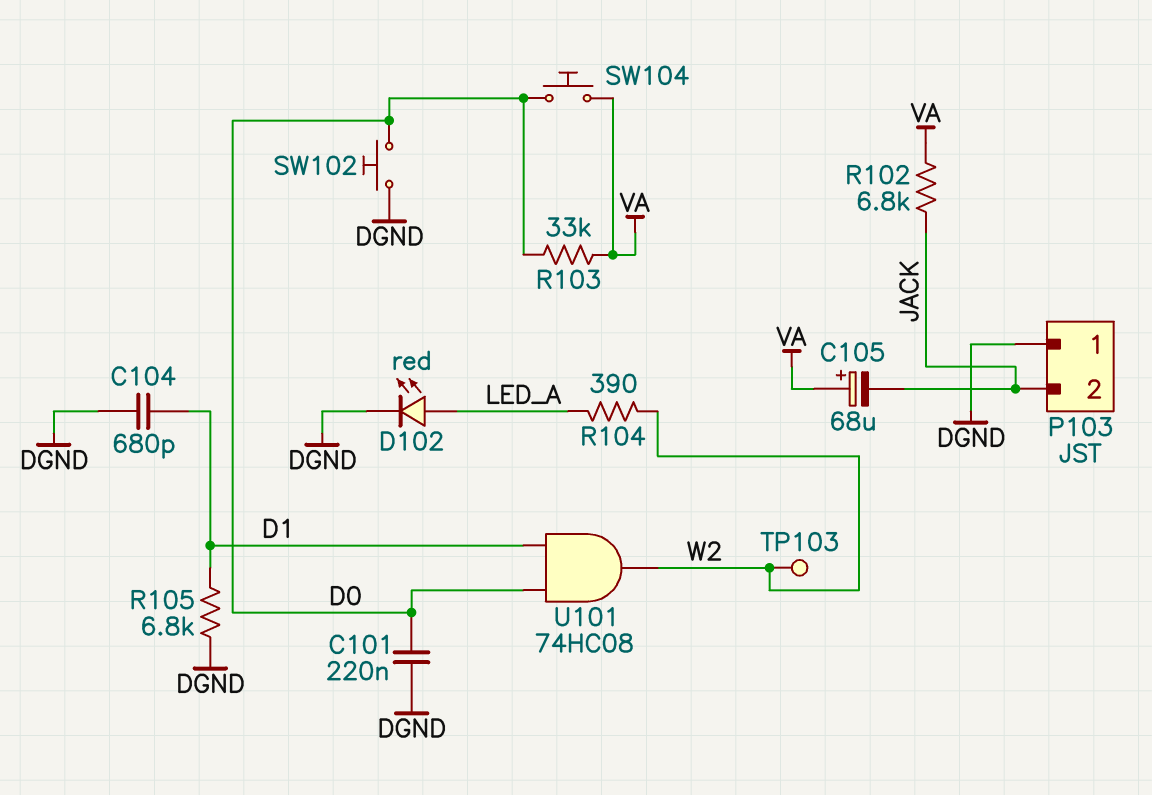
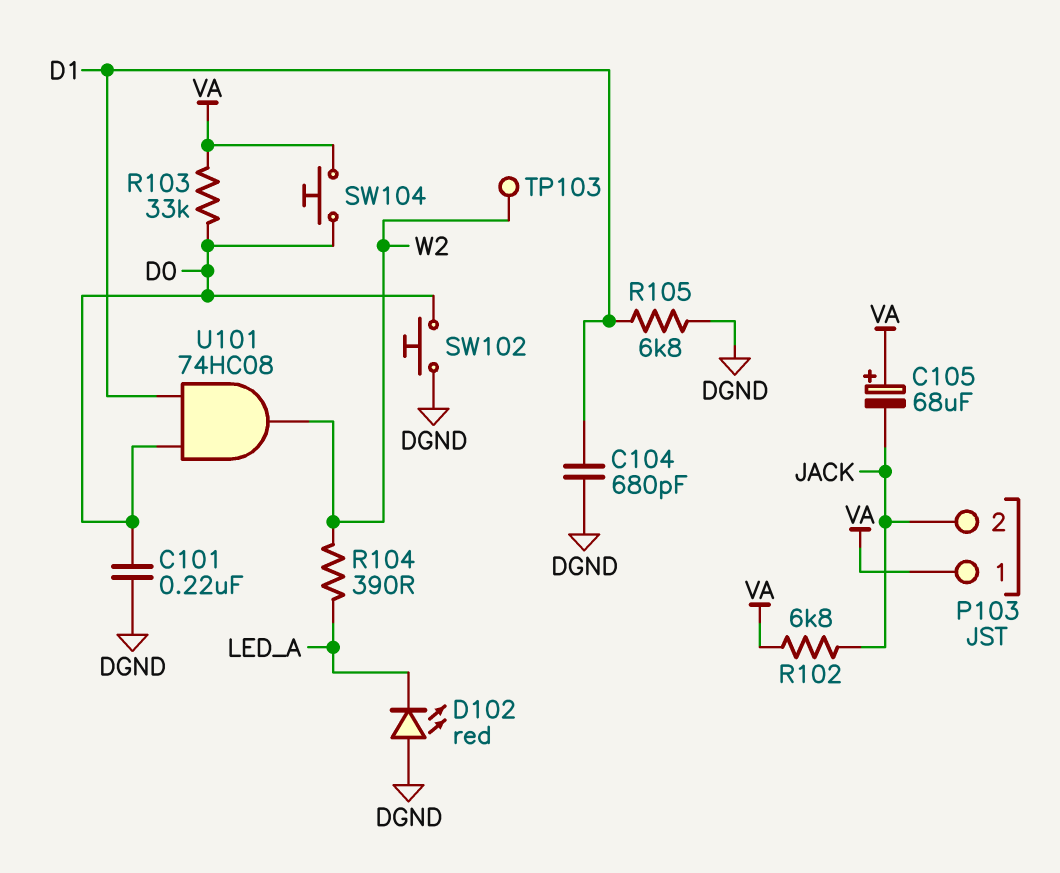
D102: LED red (A LED_A, K DGND) -> LED red (A DGND, K LED_A)
P103 pin 1: DGND -> VA

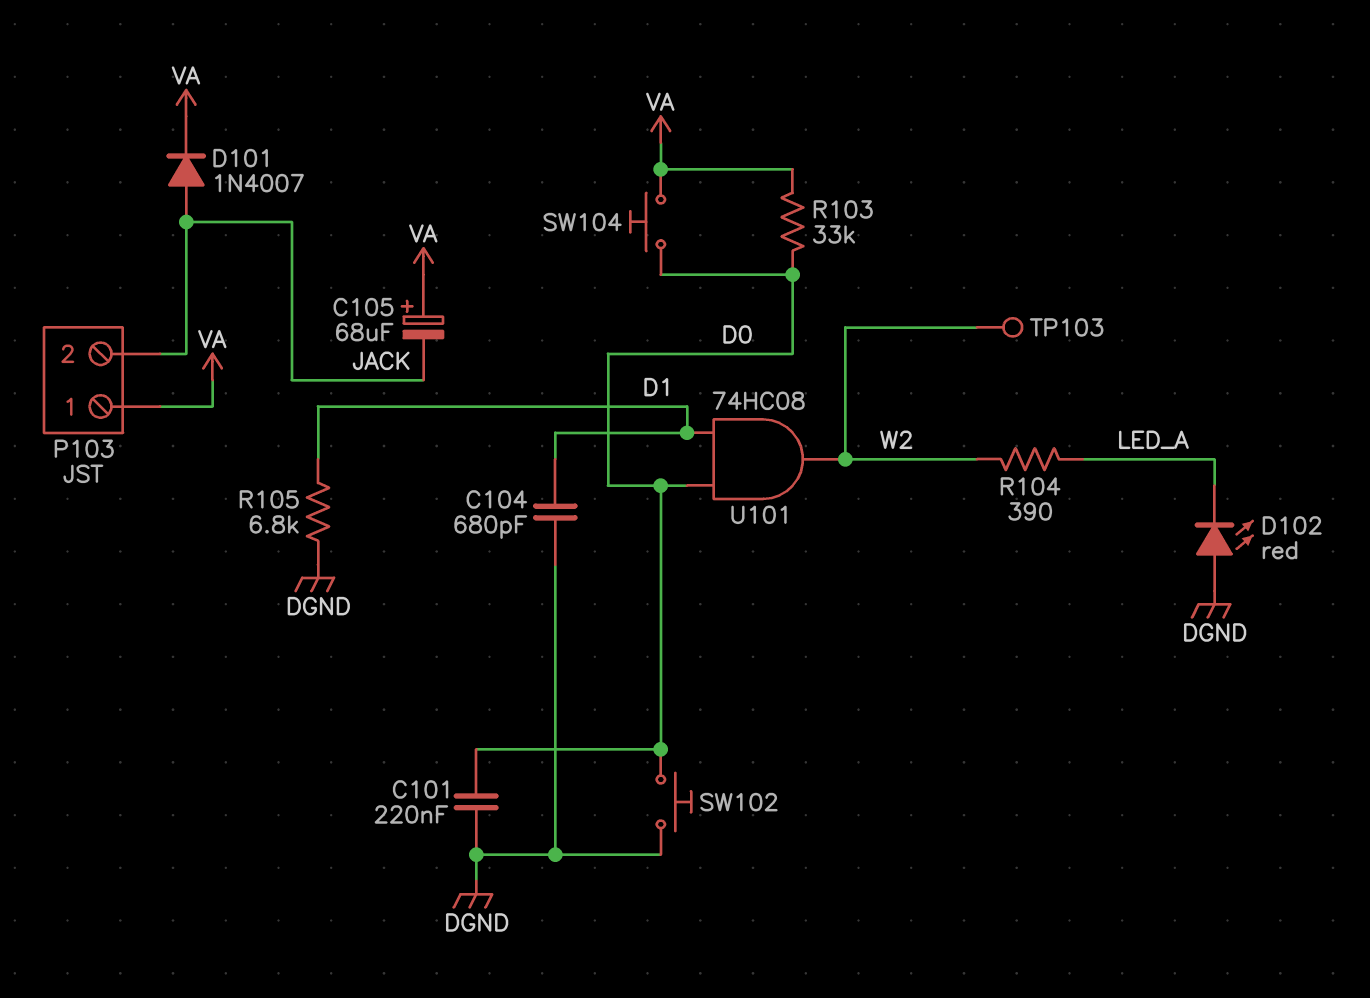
D101: none -> diode 1N4007 (A JACK, K VA)
R102: 6.8k (JACK, VA) -> none

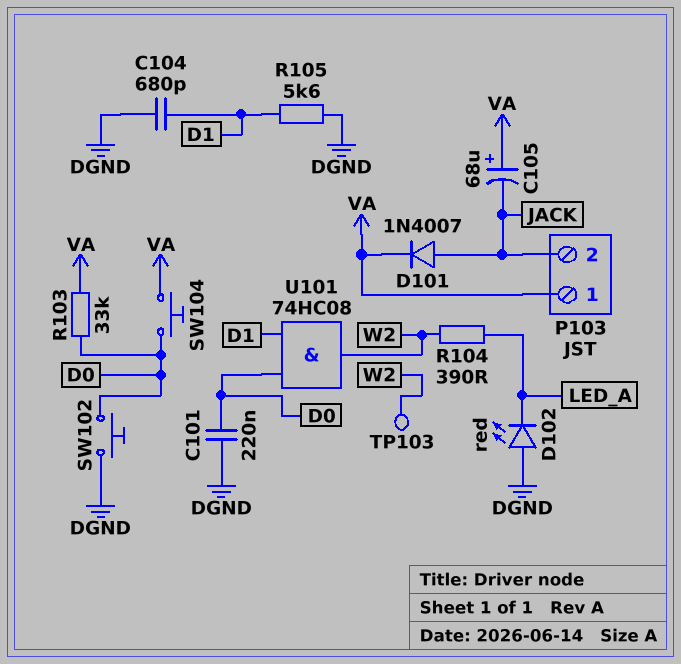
R105: 6.8k (D1, DGND) -> 5.6k (D1, DGND)

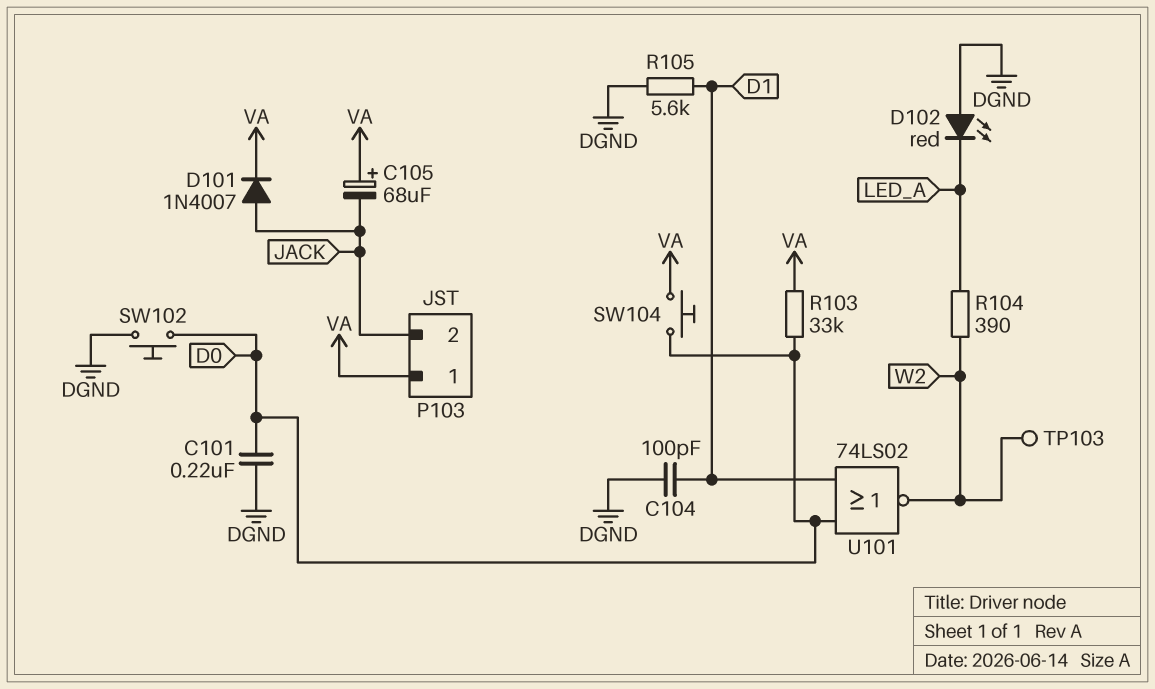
C104: 680pF (D1, DGND) -> 100pF (D1, DGND)
U101: AND 74HC08 (in D0, in D1, out W2) -> NOR 74LS02 (in D0, in D1, out W2)

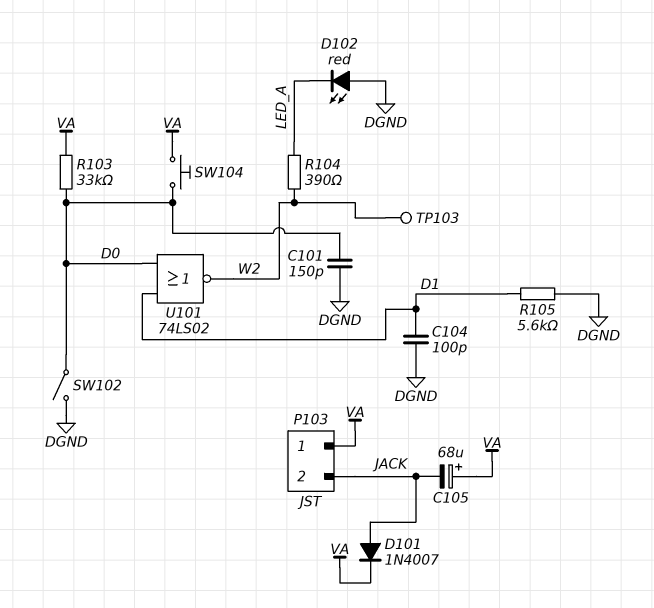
C101: 220nF (D0, DGND) -> 150pF (D0, DGND)
SW102: button (D0, DGND) -> switch (D0, DGND)

